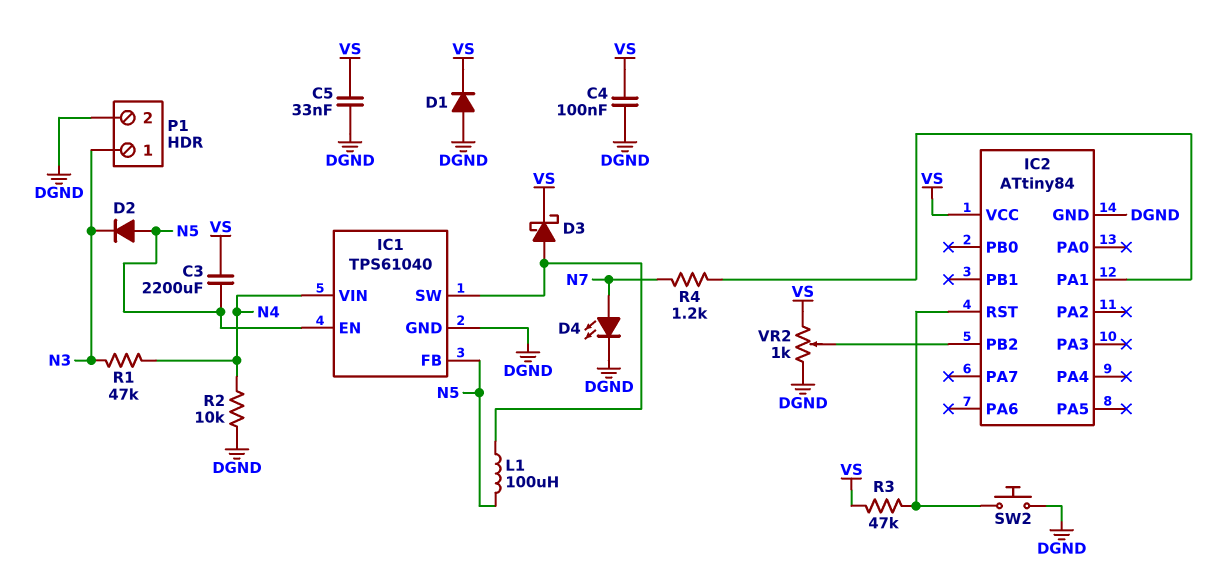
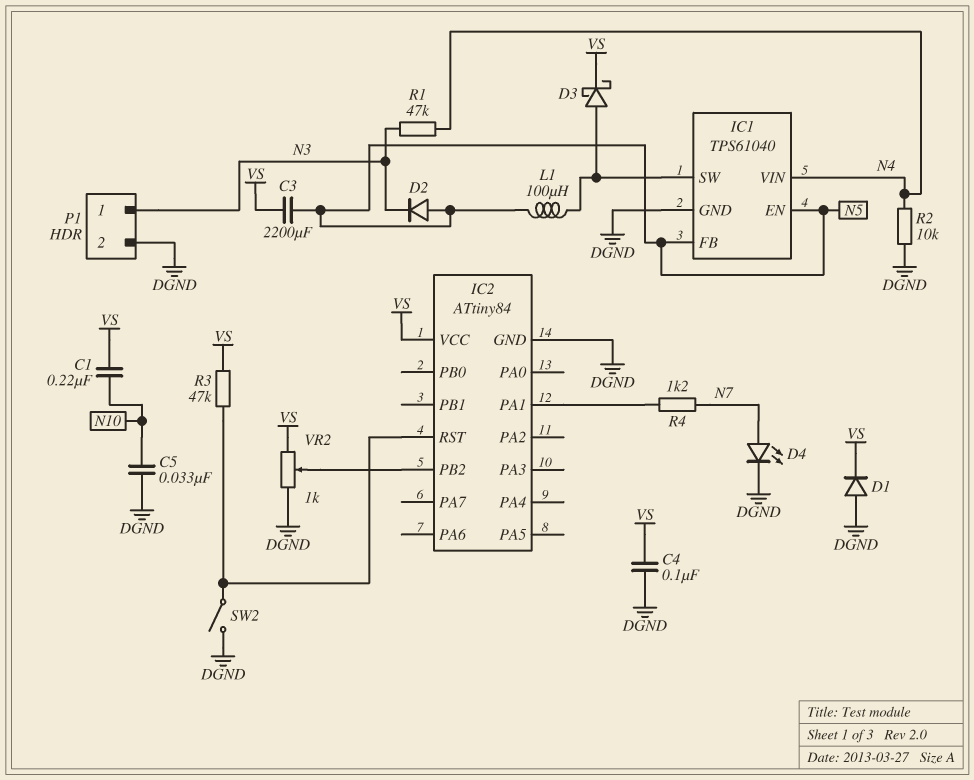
C1: none -> 220nF (N10, VS)
C5: 33nF (DGND, VS) -> 33nF (DGND, N10)
SW2: button (DGND, IC2/RST) -> switch (DGND, IC2/RST)

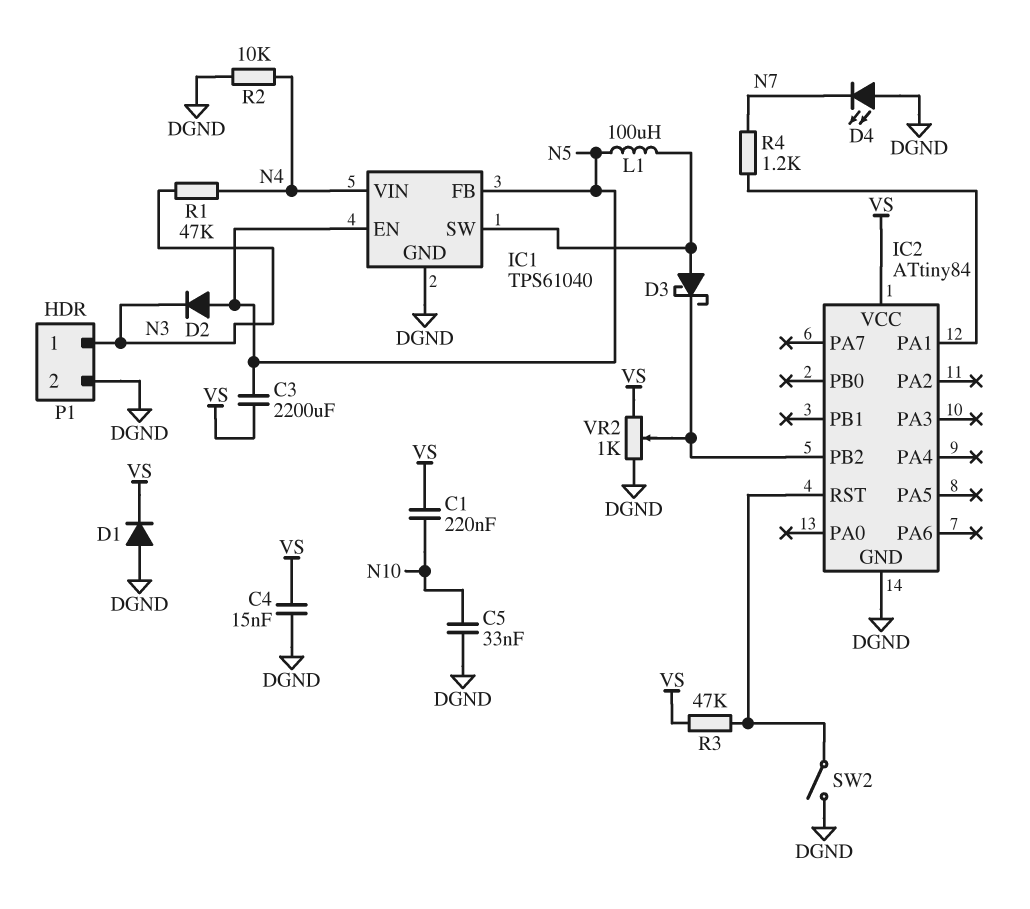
C4: 100nF (DGND, VS) -> 15nF (DGND, VS)
D3: schottky (A IC1/SW, K VS) -> schottky (A IC1/SW, K IC2/PB2)
D4: LED (A N7, K DGND) -> LED (A DGND, K N7)

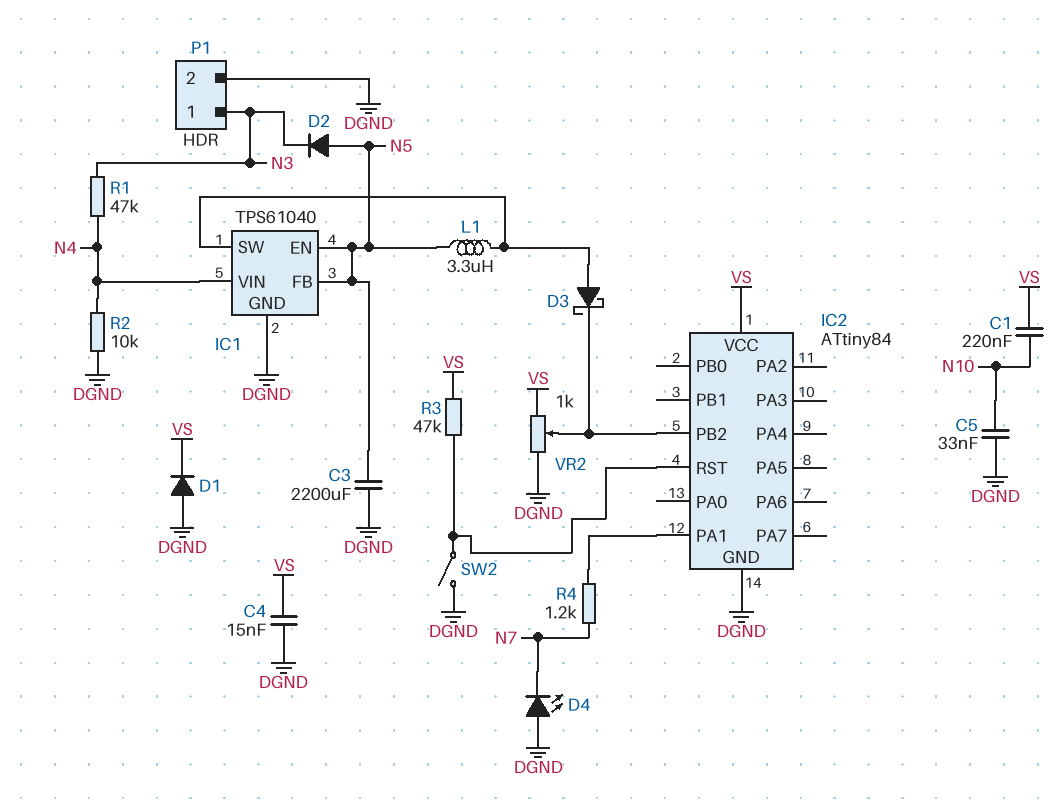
C3: 2200uF (N5, VS) -> 2200uF (DGND, N5)
L1: 100uH (IC1/SW, N5) -> 3.3uH (IC1/SW, N5)

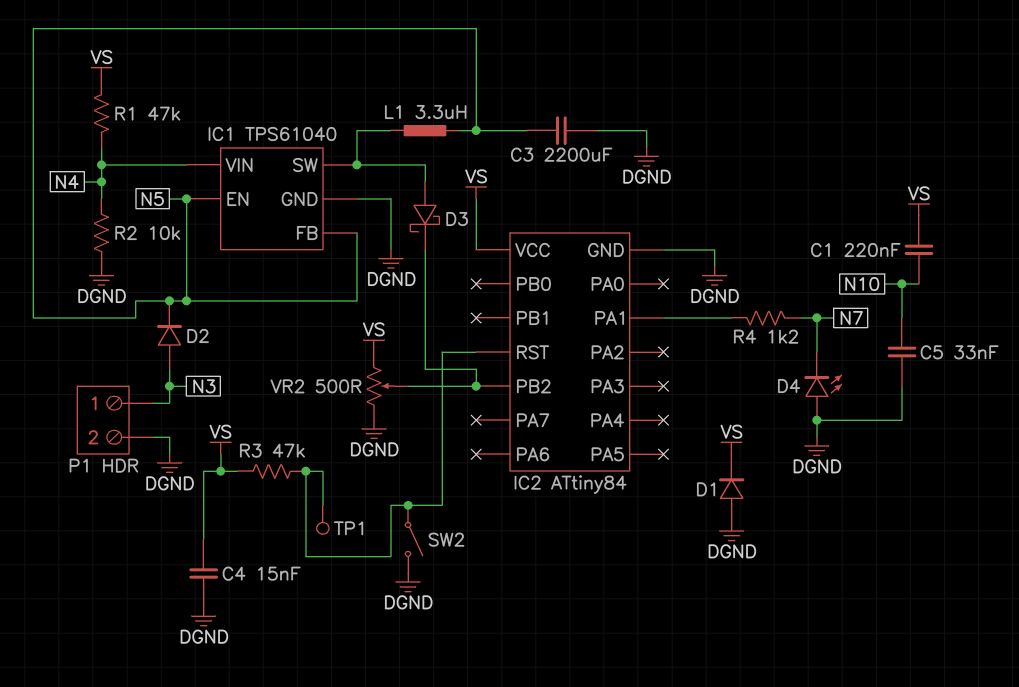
D2: diode (A N5, K N3) -> diode (A N3, K N5)
R1: 47k (N3, N4) -> 47k (N4, VS)
TP1: none -> test point (IC2/RST)
VR2: 1k (DGND, VS, wiper IC2/PB2) -> 500 (DGND, VS, wiper IC2/PB2)

